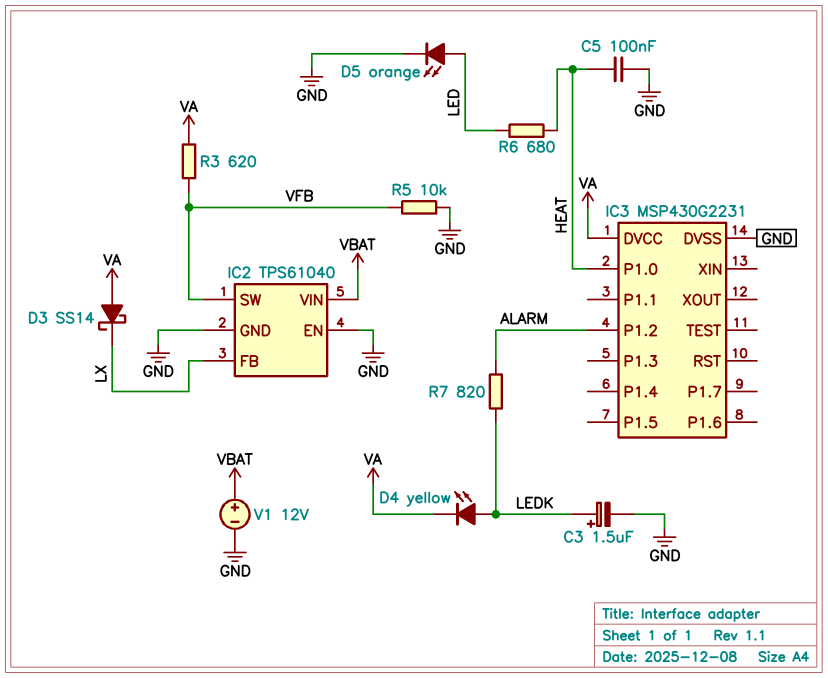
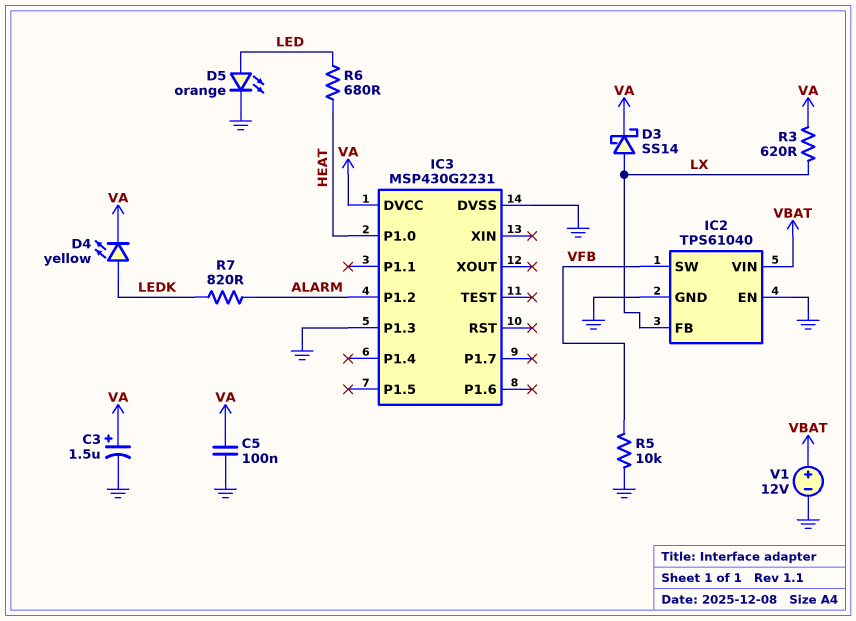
C3: 1.5uF (plus LEDK, minus GND) -> 1.5uF (plus VA, minus GND)
C5: 100nF (GND, HEAT) -> 100nF (GND, VA)
D3: schottky SS14 (A VA, K LX) -> schottky SS14 (A LX, K VA)
IC3 pin P1.3: none -> GND
R3: 620 (VA, VFB) -> 620 (LX, VA)

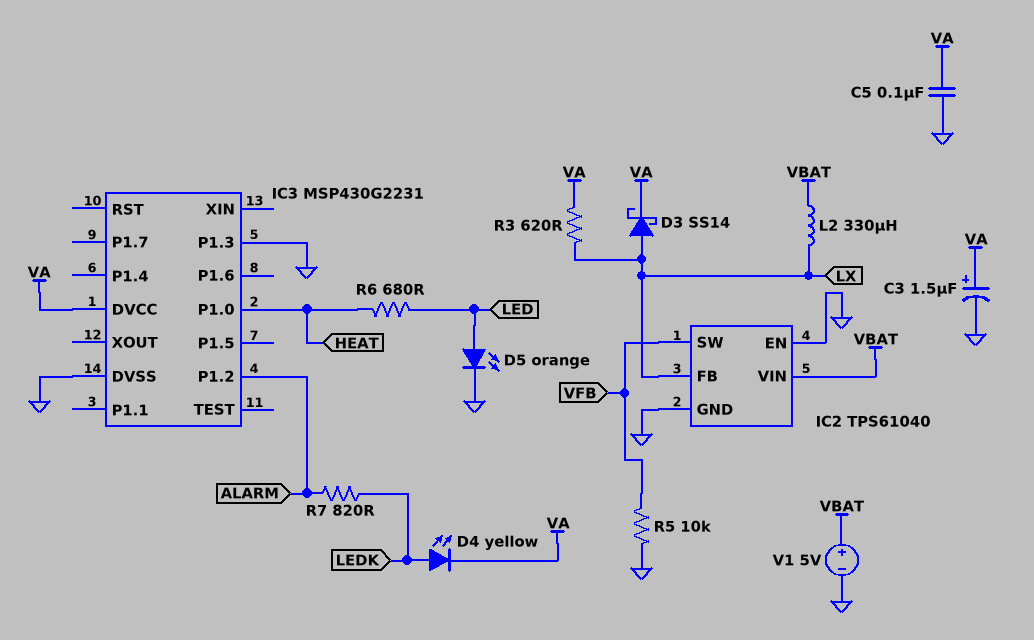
L2: none -> 330uH (LX, VBAT)
V1: 12V (plus VBAT, minus GND) -> 5V (plus VBAT, minus GND)

